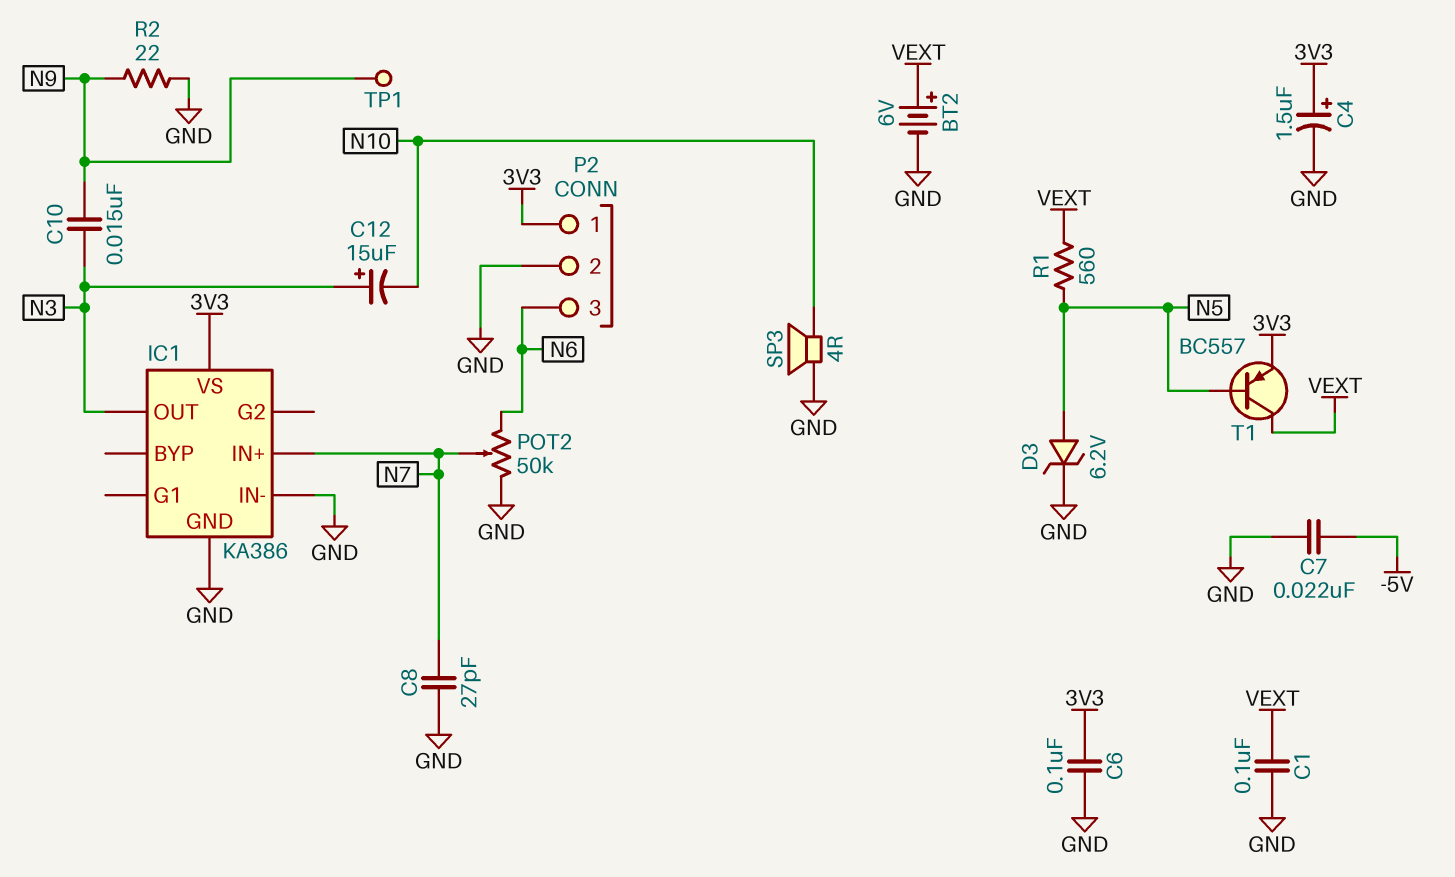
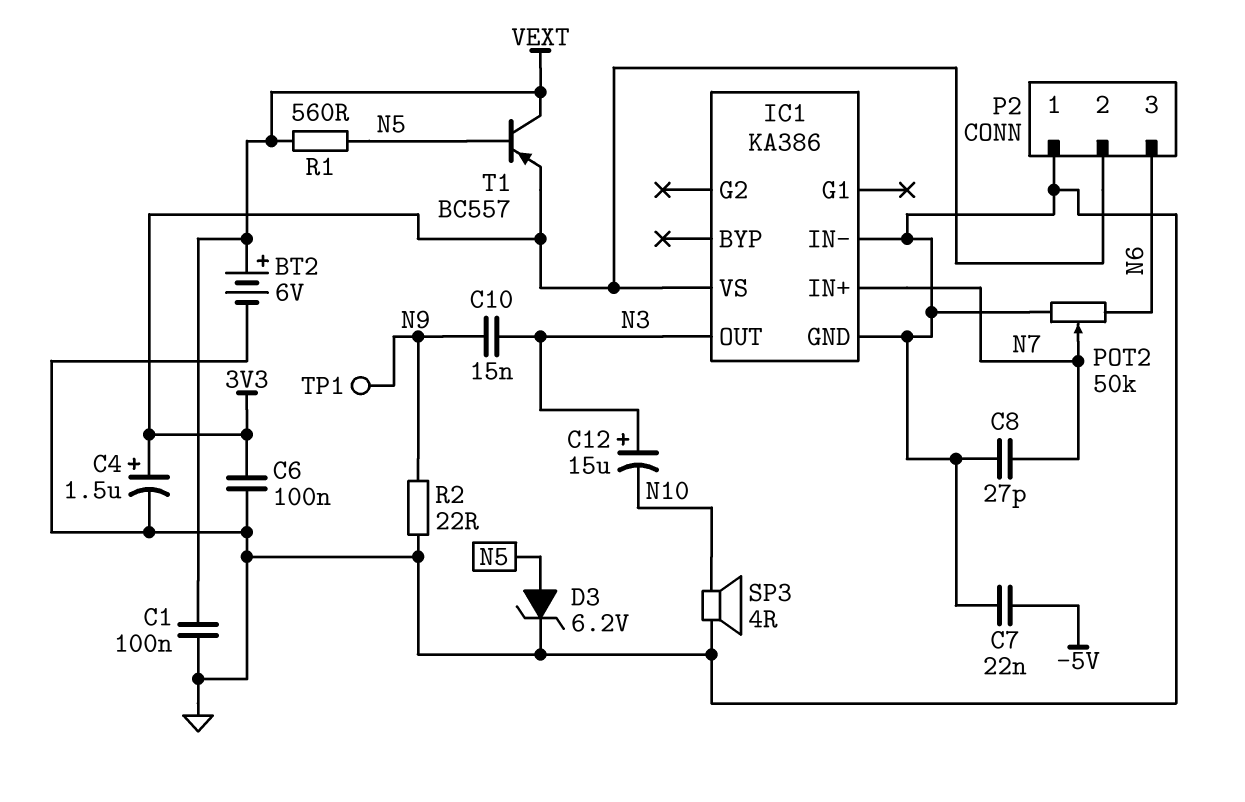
P2 pin 1: 3V3 -> GND
P2 pin 2: GND -> 3V3

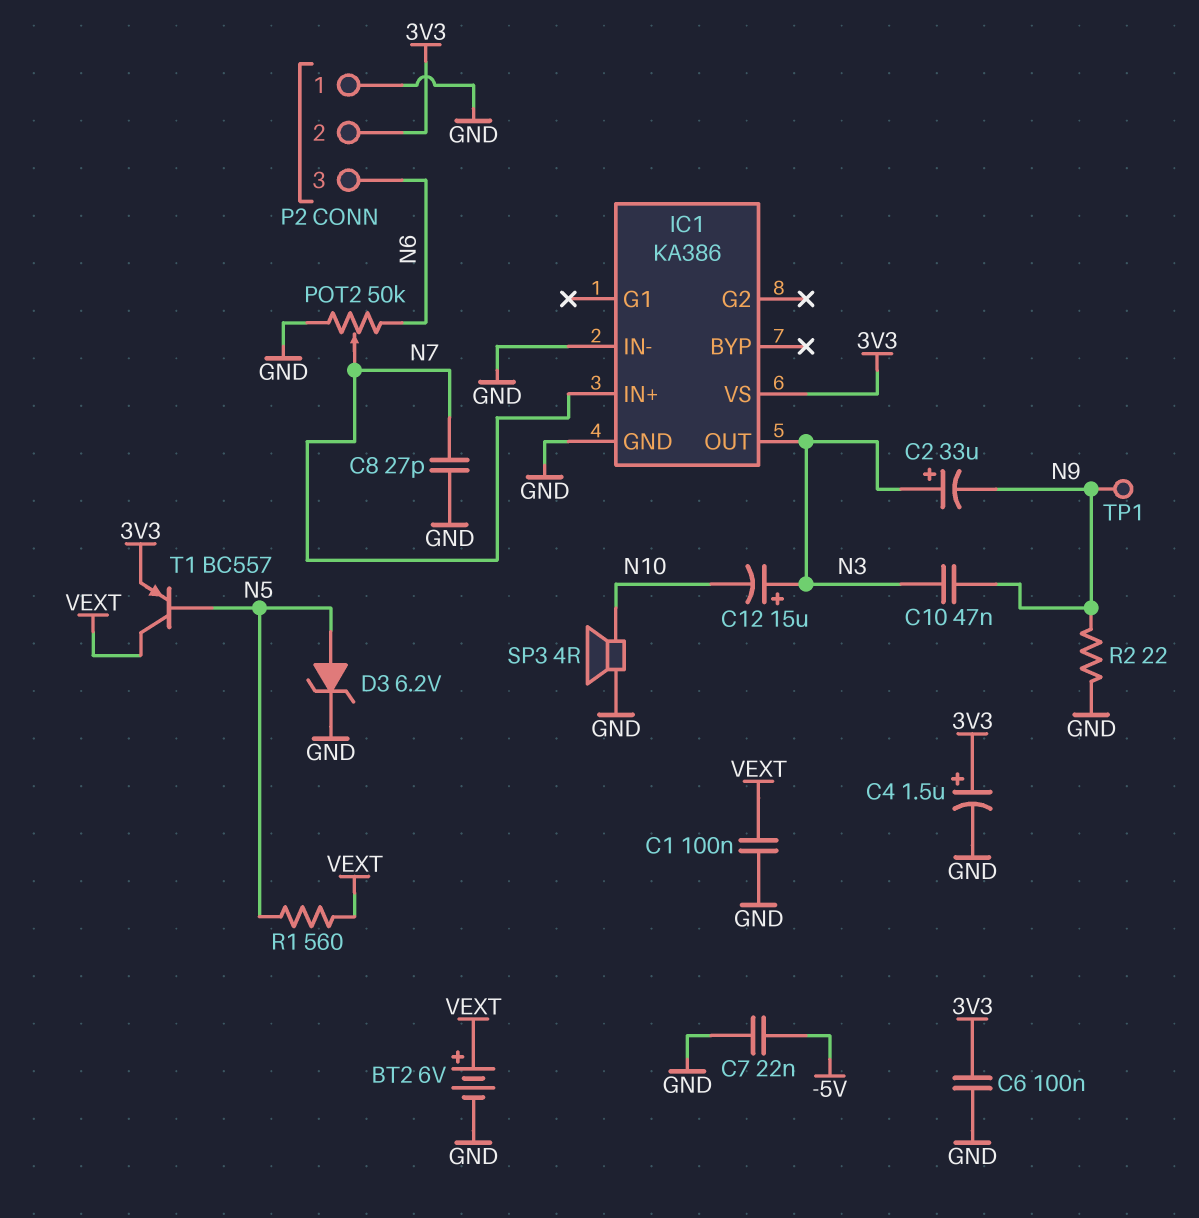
C2: none -> 33uF (plus N3, minus N9)
C10: 15nF (N3, N9) -> 47nF (N3, N9)

